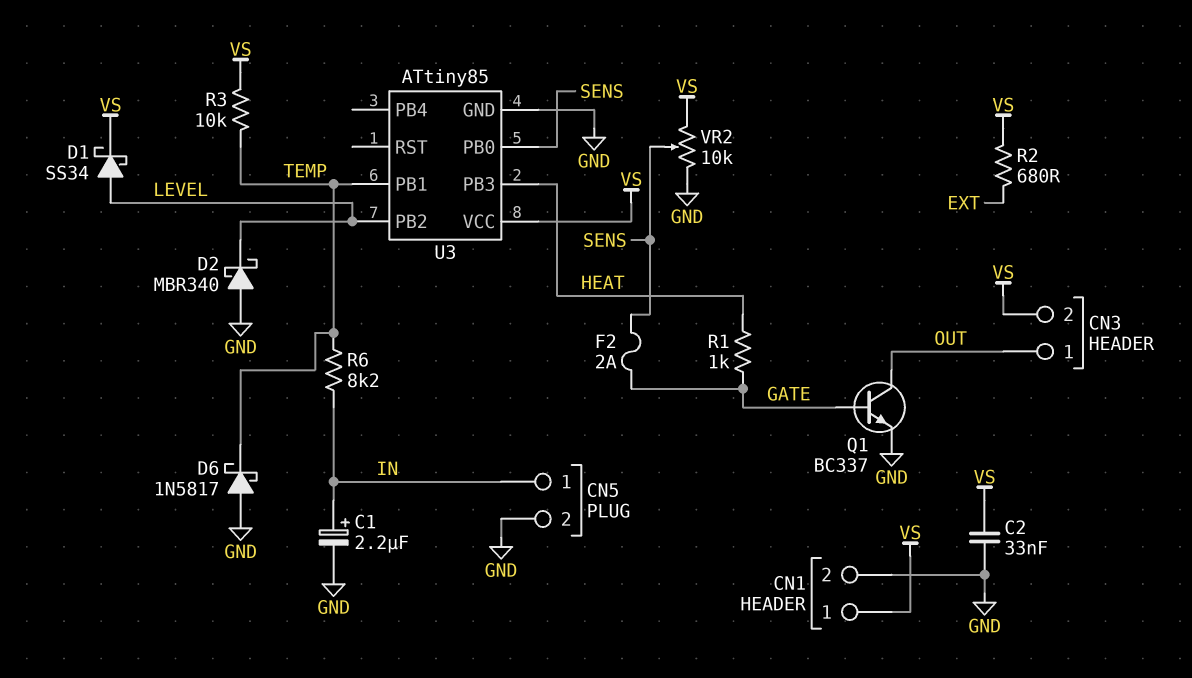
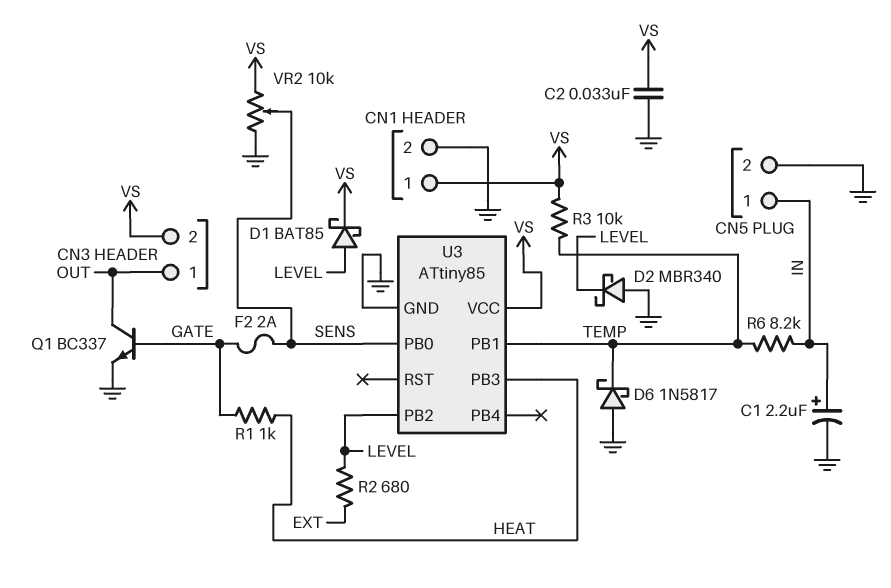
D1: schottky SS34 (A LEVEL, K VS) -> schottky BAT85 (A LEVEL, K VS)
R2: 680 (EXT, VS) -> 680 (EXT, LEVEL)

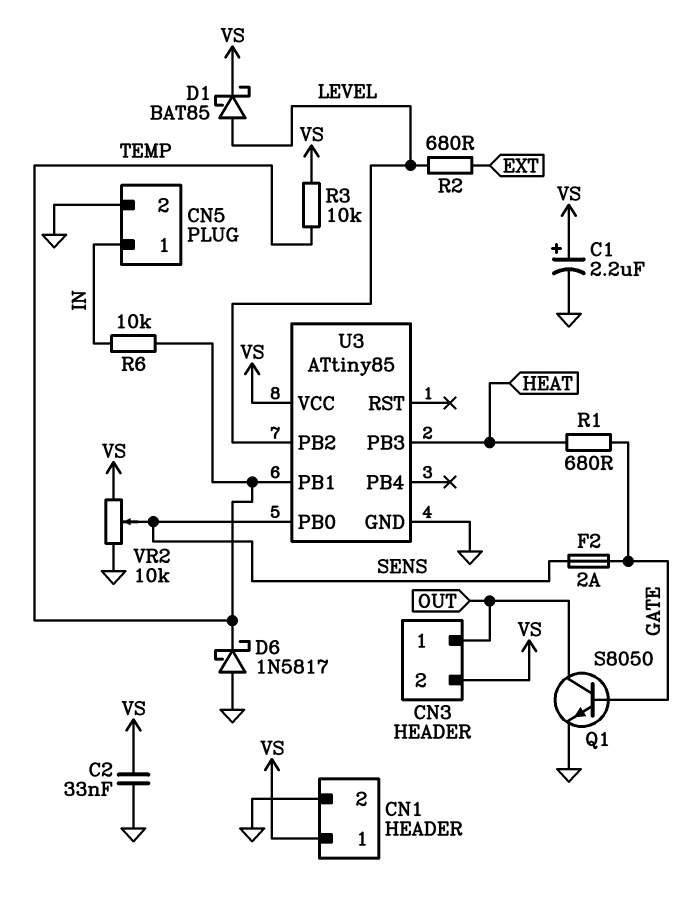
C1: 2.2uF (plus IN, minus GND) -> 2.2uF (plus VS, minus GND)
D2: schottky MBR340 (A GND, K LEVEL) -> none
Q1: NPN BC337 (B GATE, C OUT, E GND) -> NPN S8050 (B GATE, C OUT, E GND)
R1: 1k (GATE, HEAT) -> 680 (GATE, HEAT)
R6: 8.2k (IN, TEMP) -> 10k (IN, TEMP)

